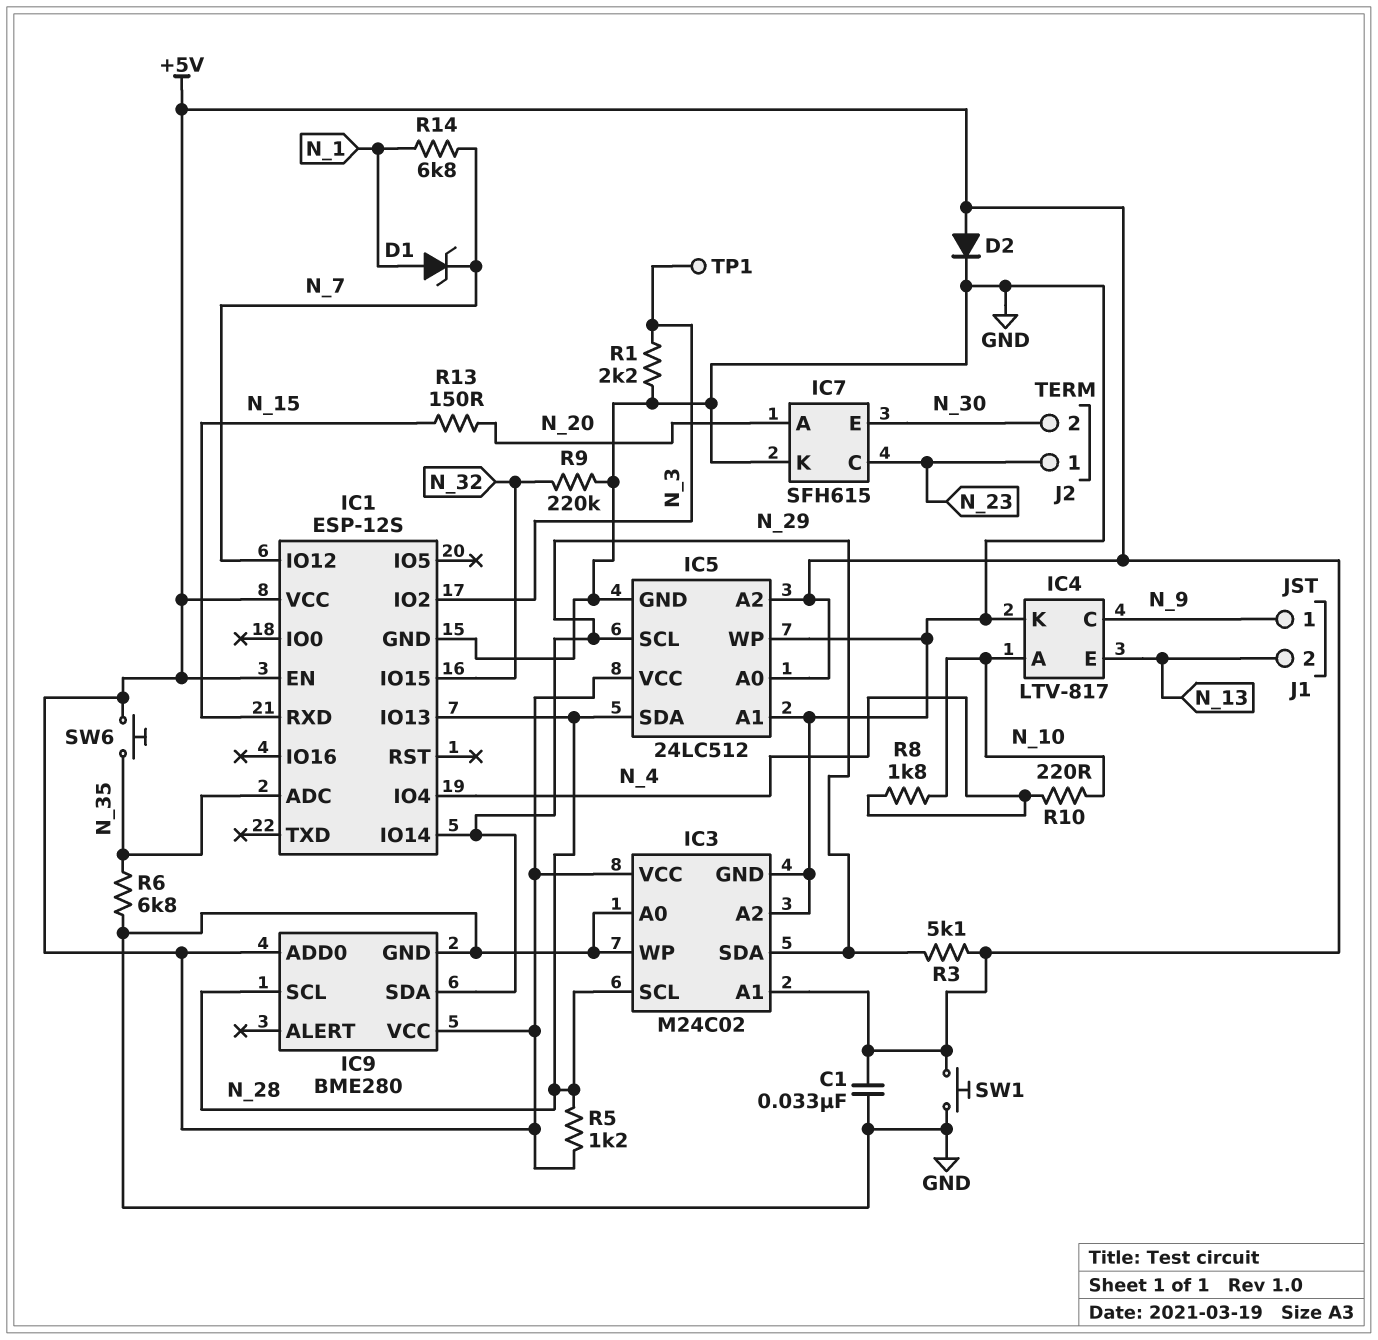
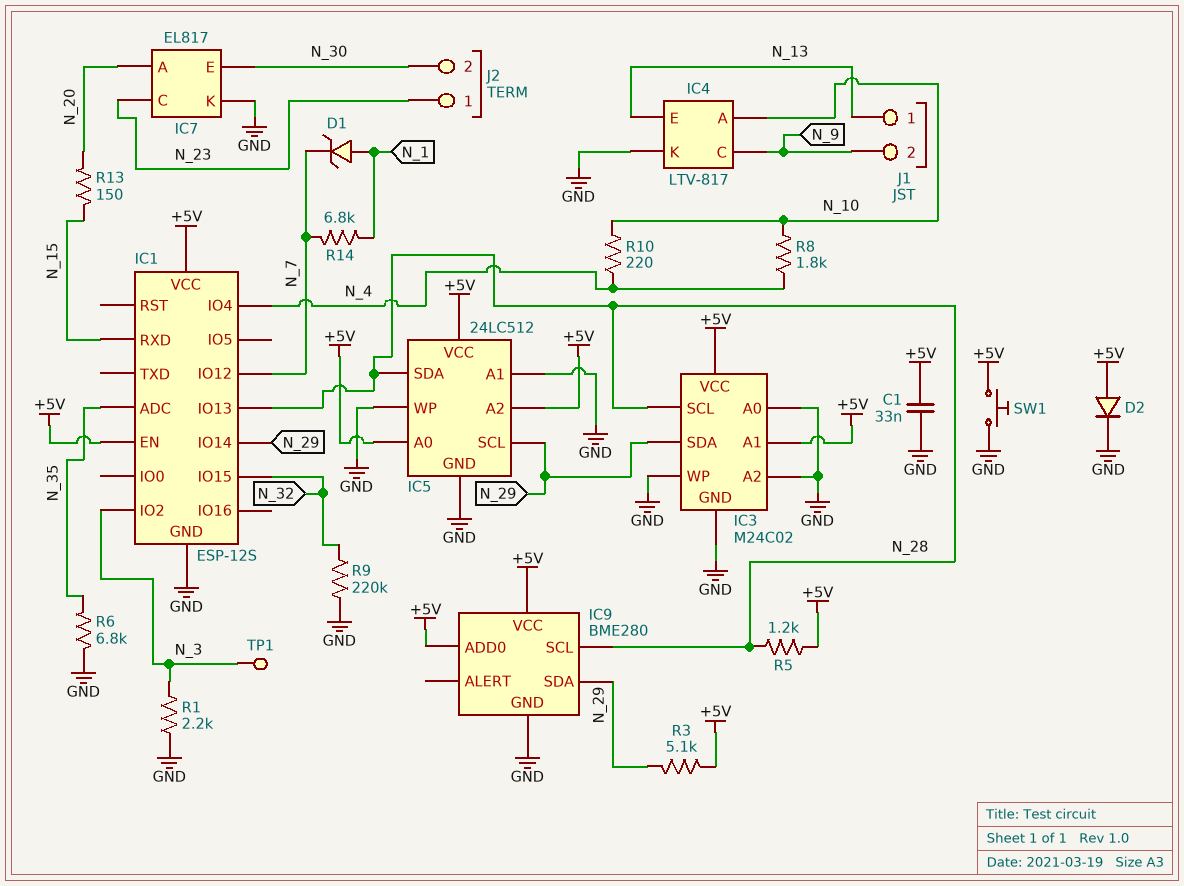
IC7: SFH615 -> EL817
J1 pin 1: N_9 -> N_13
J1 pin 2: N_13 -> N_9
SW6: button (+5V, N_35) -> none

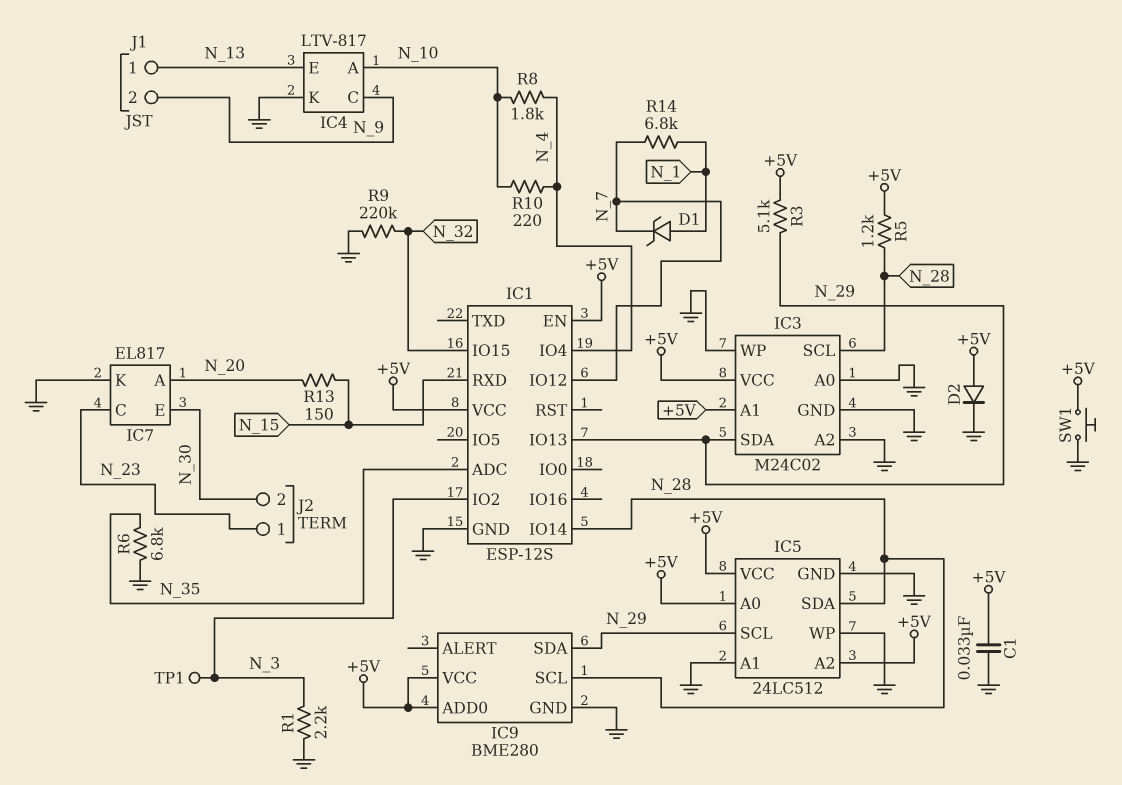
IC1 pin IO13: N_28 -> N_29
IC1 pin IO14: N_29 -> N_28

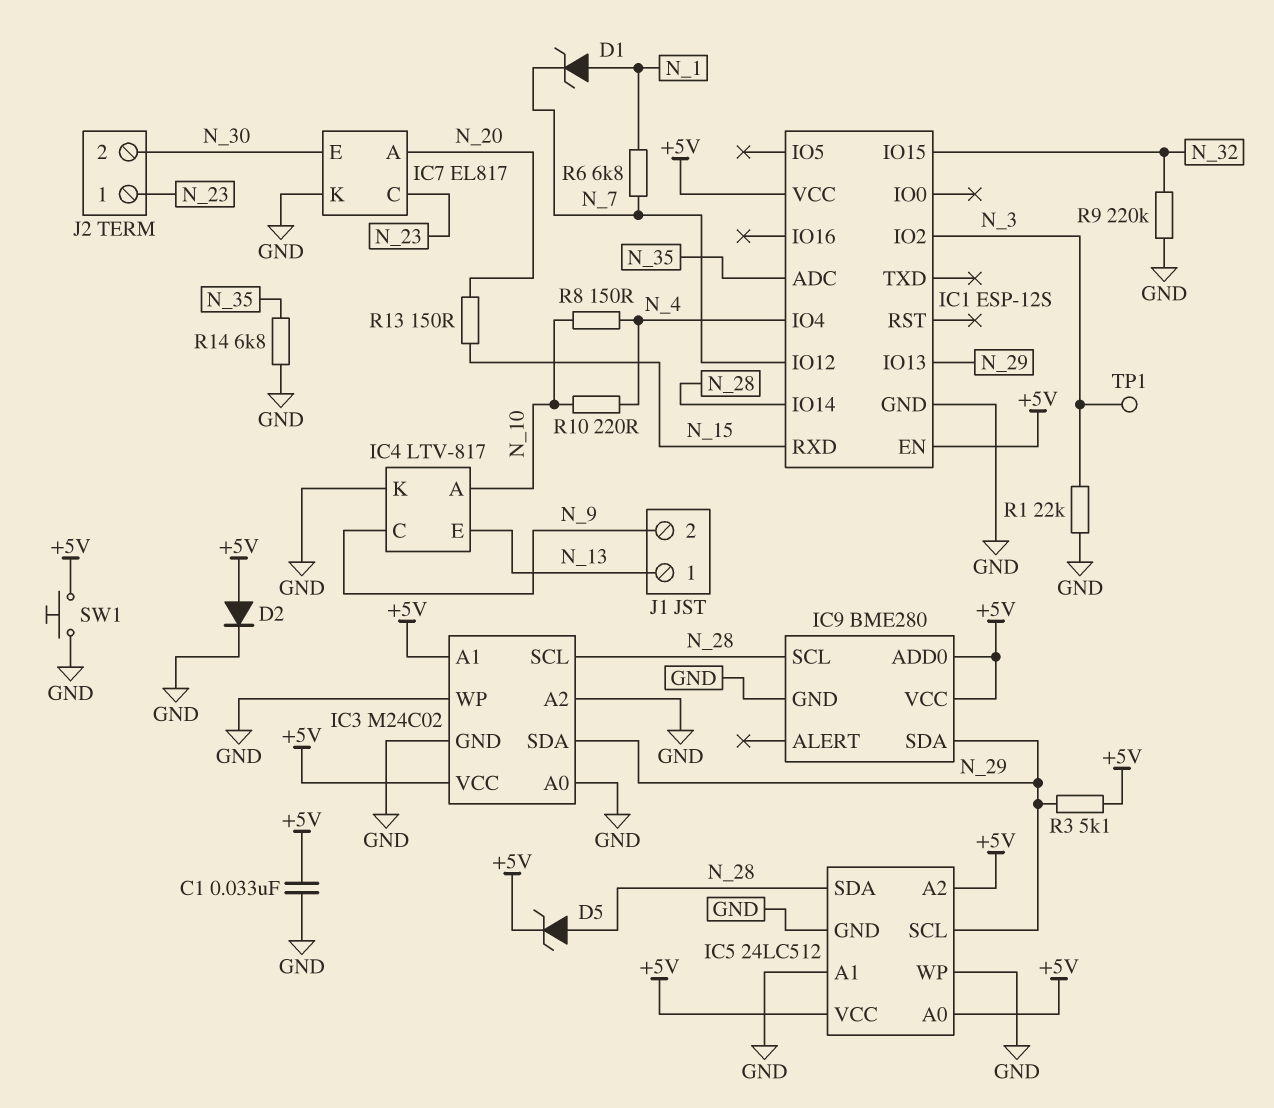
D5: none -> zener (A N_28, K +5V)
R1: 2.2k (GND, N_3) -> 22k (GND, N_3)
R5: 1.2k (+5V, N_28) -> none
R6: 6.8k (GND, N_35) -> 6.8k (N_1, N_7)
R8: 1.8k (N_4, N_10) -> 150 (N_4, N_10)
R14: 6.8k (N_1, N_7) -> 6.8k (GND, N_35)

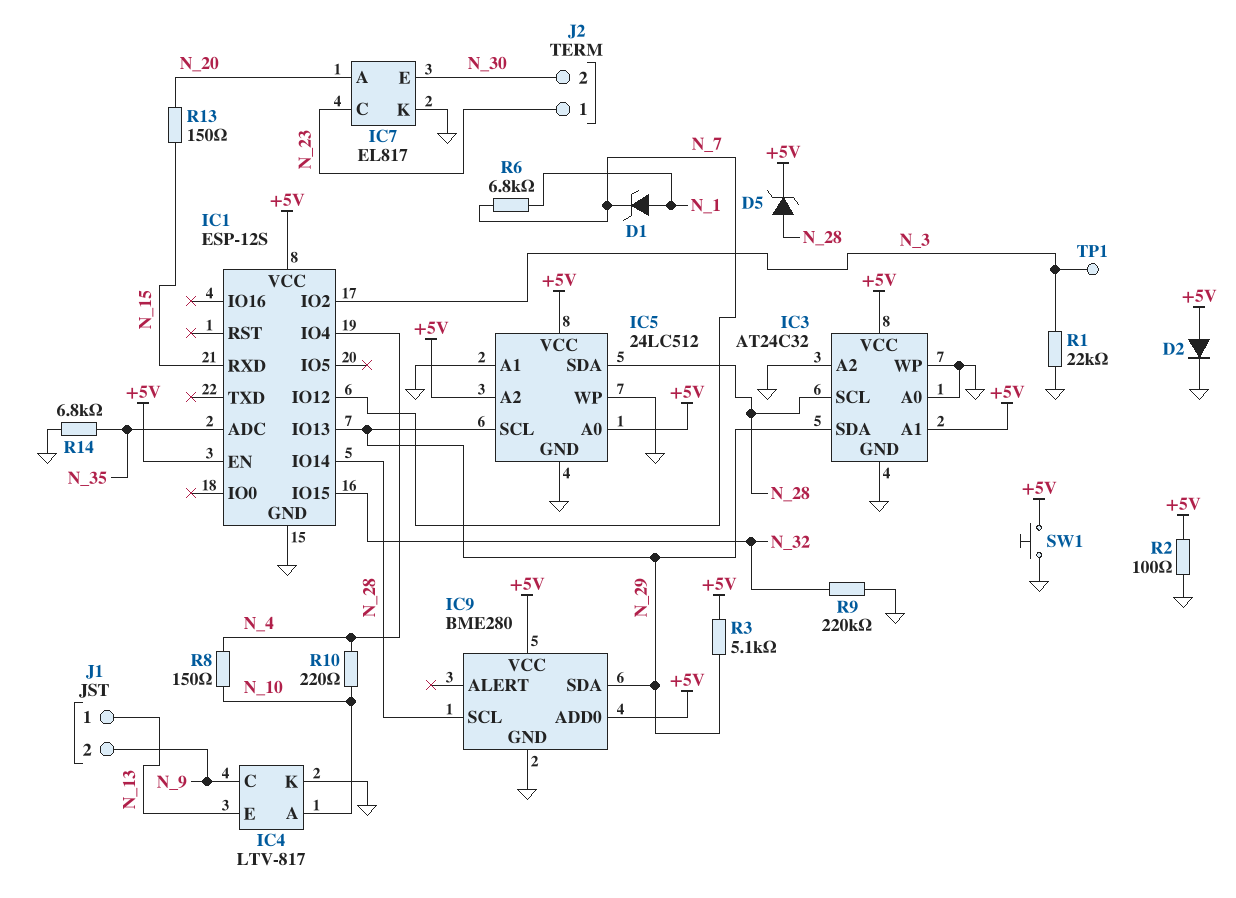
C1: 33nF (+5V, GND) -> none
IC3: M24C02 -> AT24C32
R2: none -> 100 (+5V, GND)

